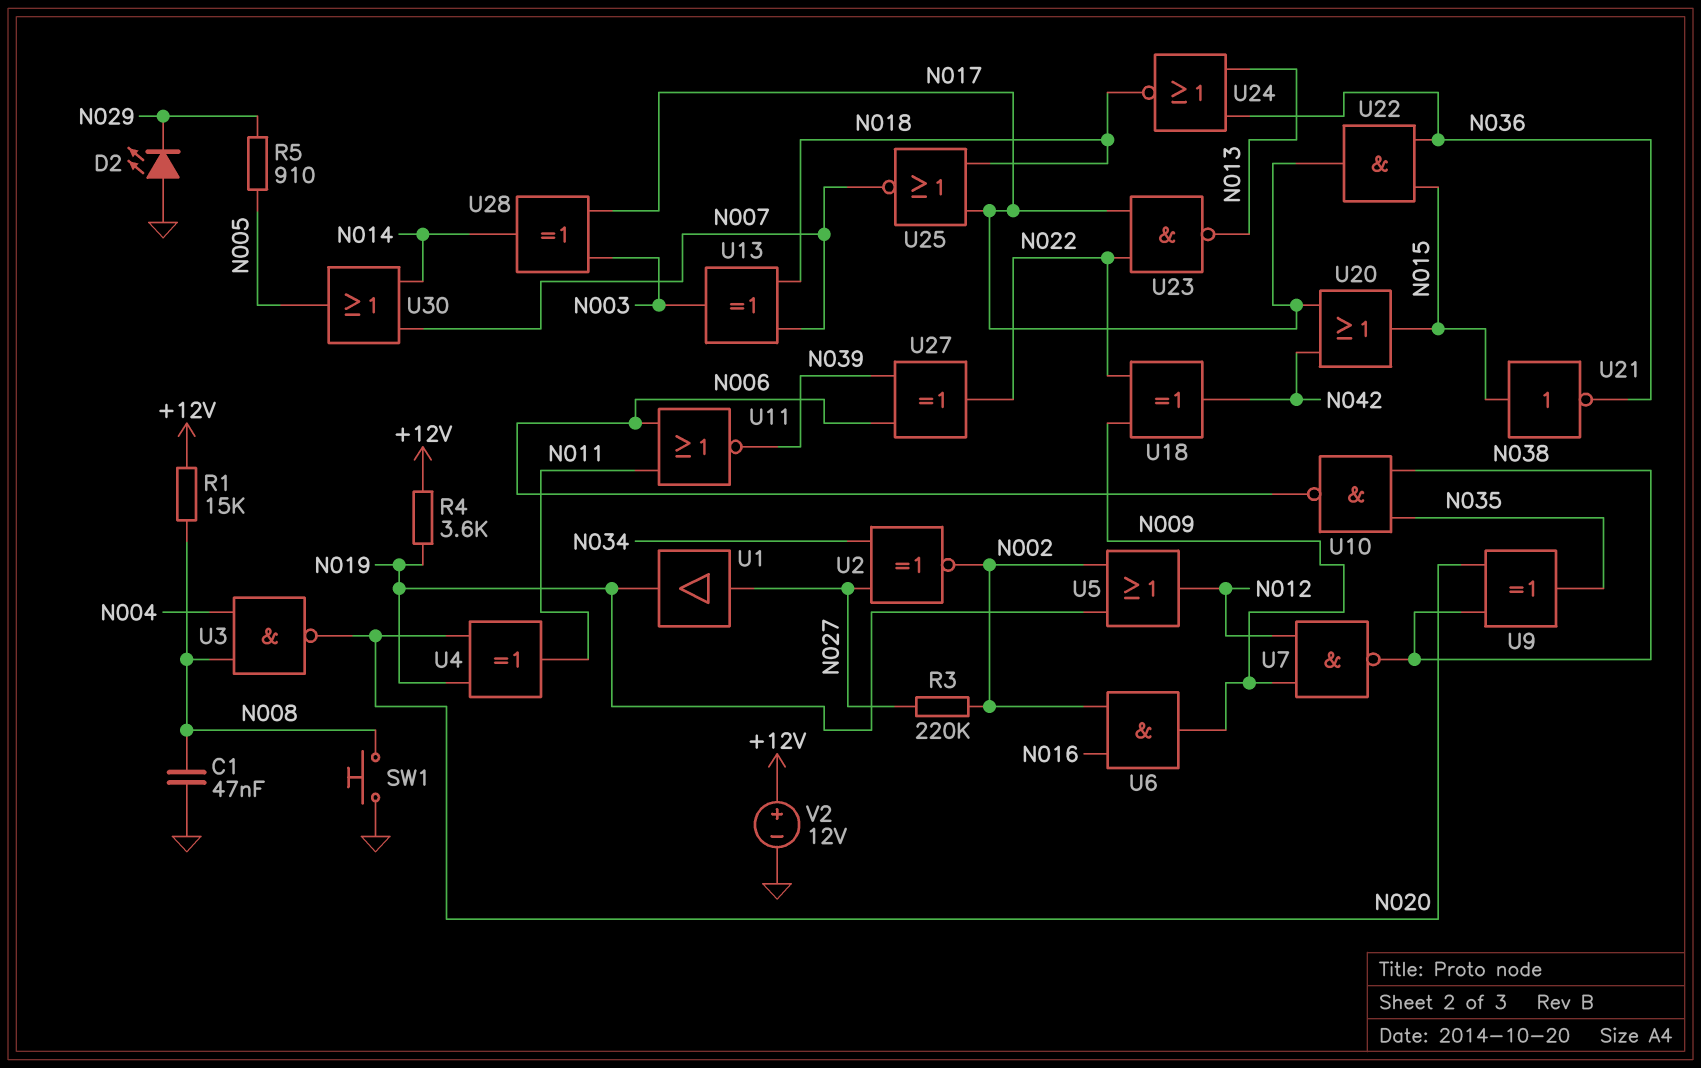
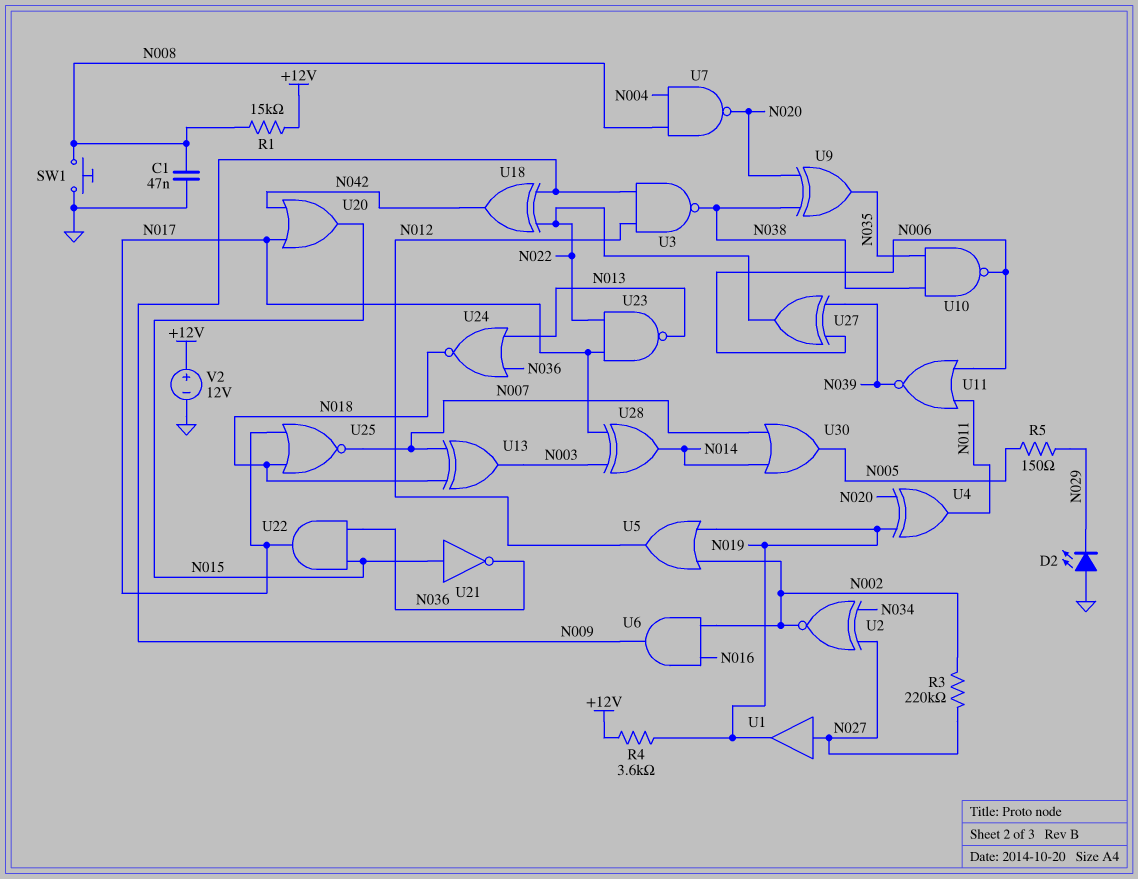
R5: 910 (N005, N029) -> 150 (N005, N029)
U3: NAND (in N004, in N008, out N020) -> NAND (in N009, in N012, out N038)
U7: NAND (in N009, in N012, out N038) -> NAND (in N004, in N008, out N020)

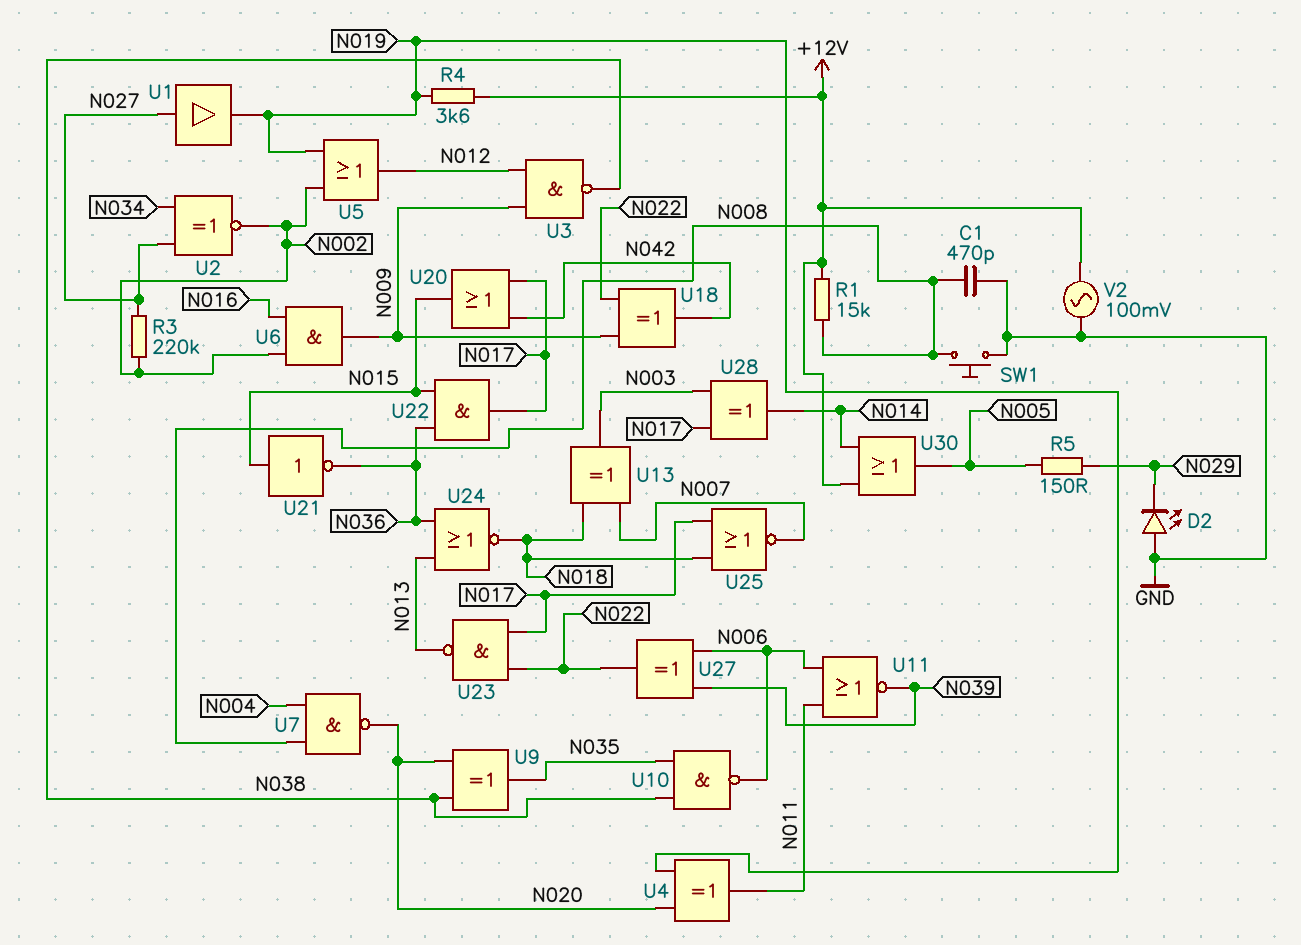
C1: 47nF (GND, N008) -> 470pF (GND, N008)
U30: OR (in N007, in N014, out N005) -> OR (in +12V, in N014, out N005)
V2: 12V (plus +12V, minus GND) -> AC 100mV (+12V, GND)

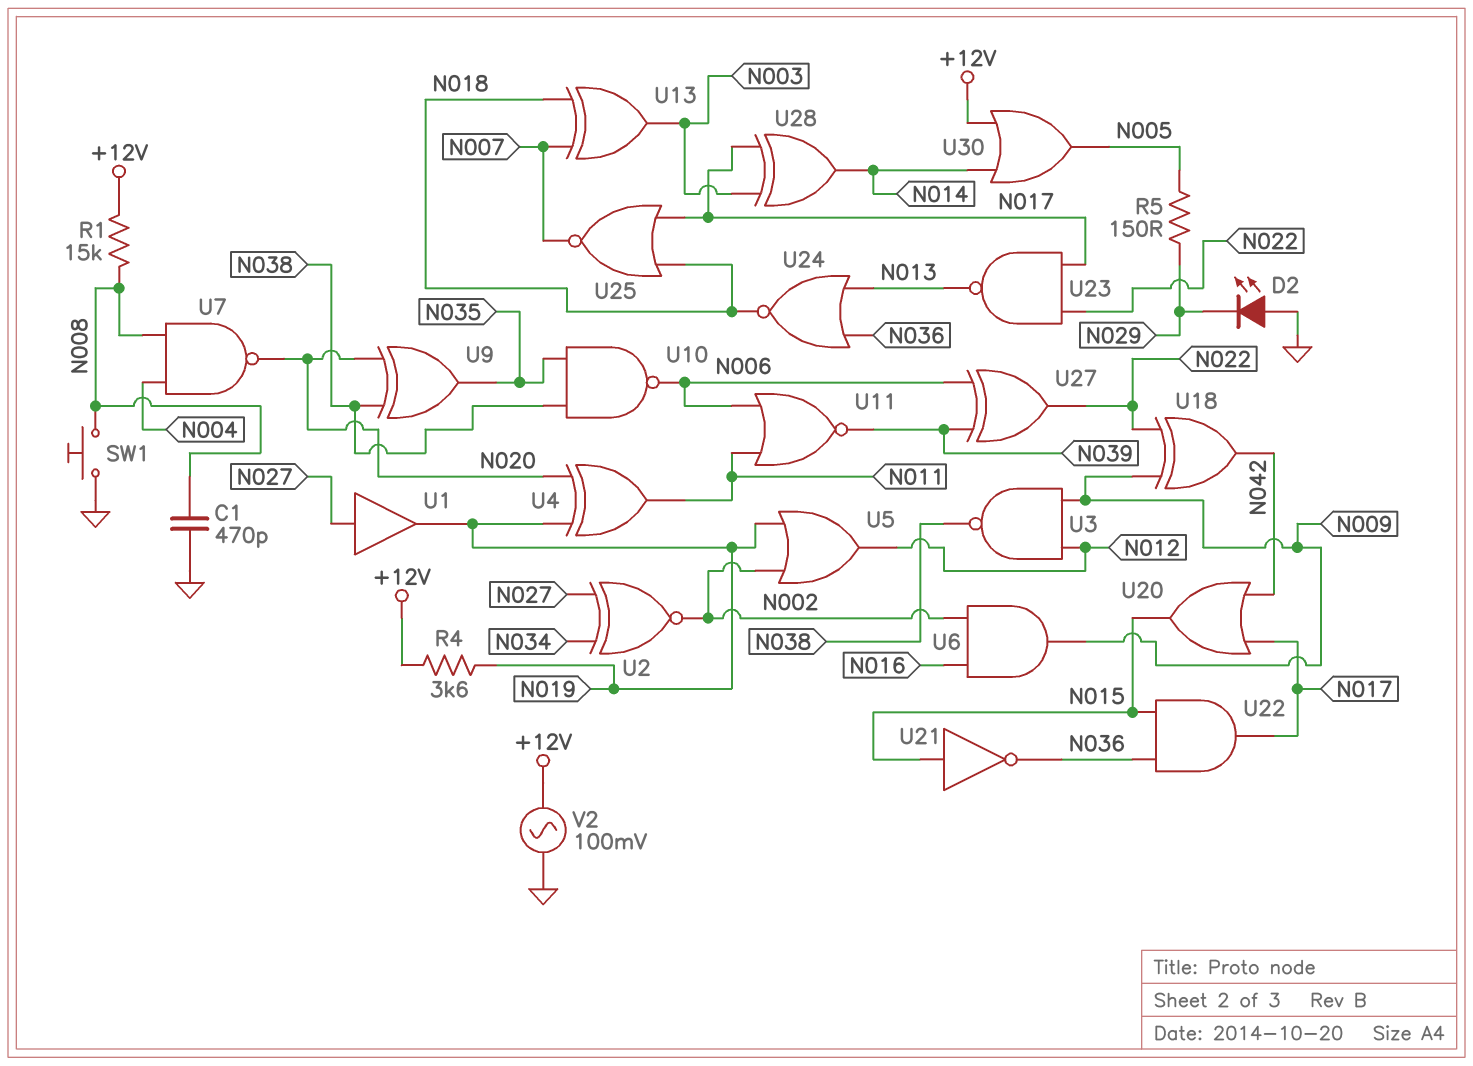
R3: 220k (N002, N027) -> none

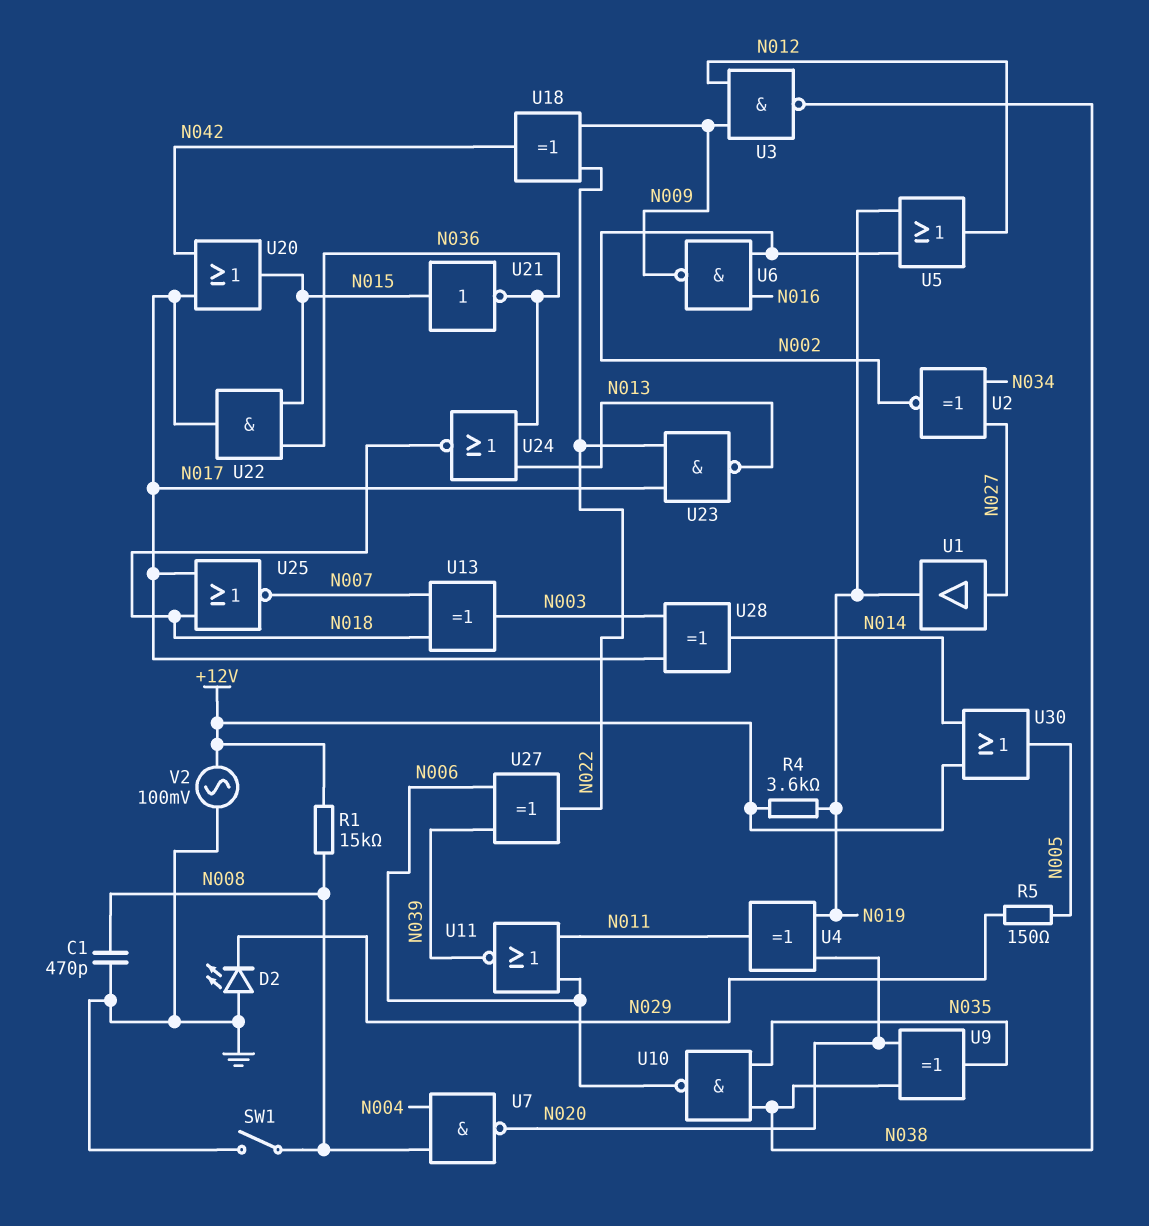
SW1: button (GND, N008) -> switch (GND, N008)
U6: AND (in N002, in N016, out N009) -> NAND (in N002, in N016, out N009)

